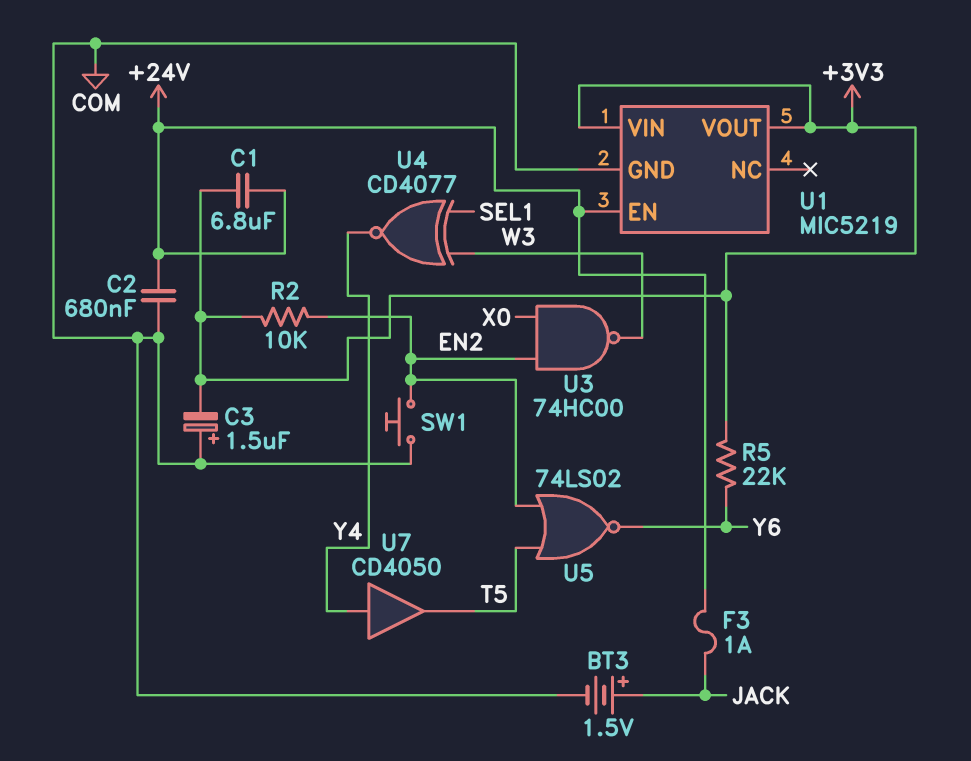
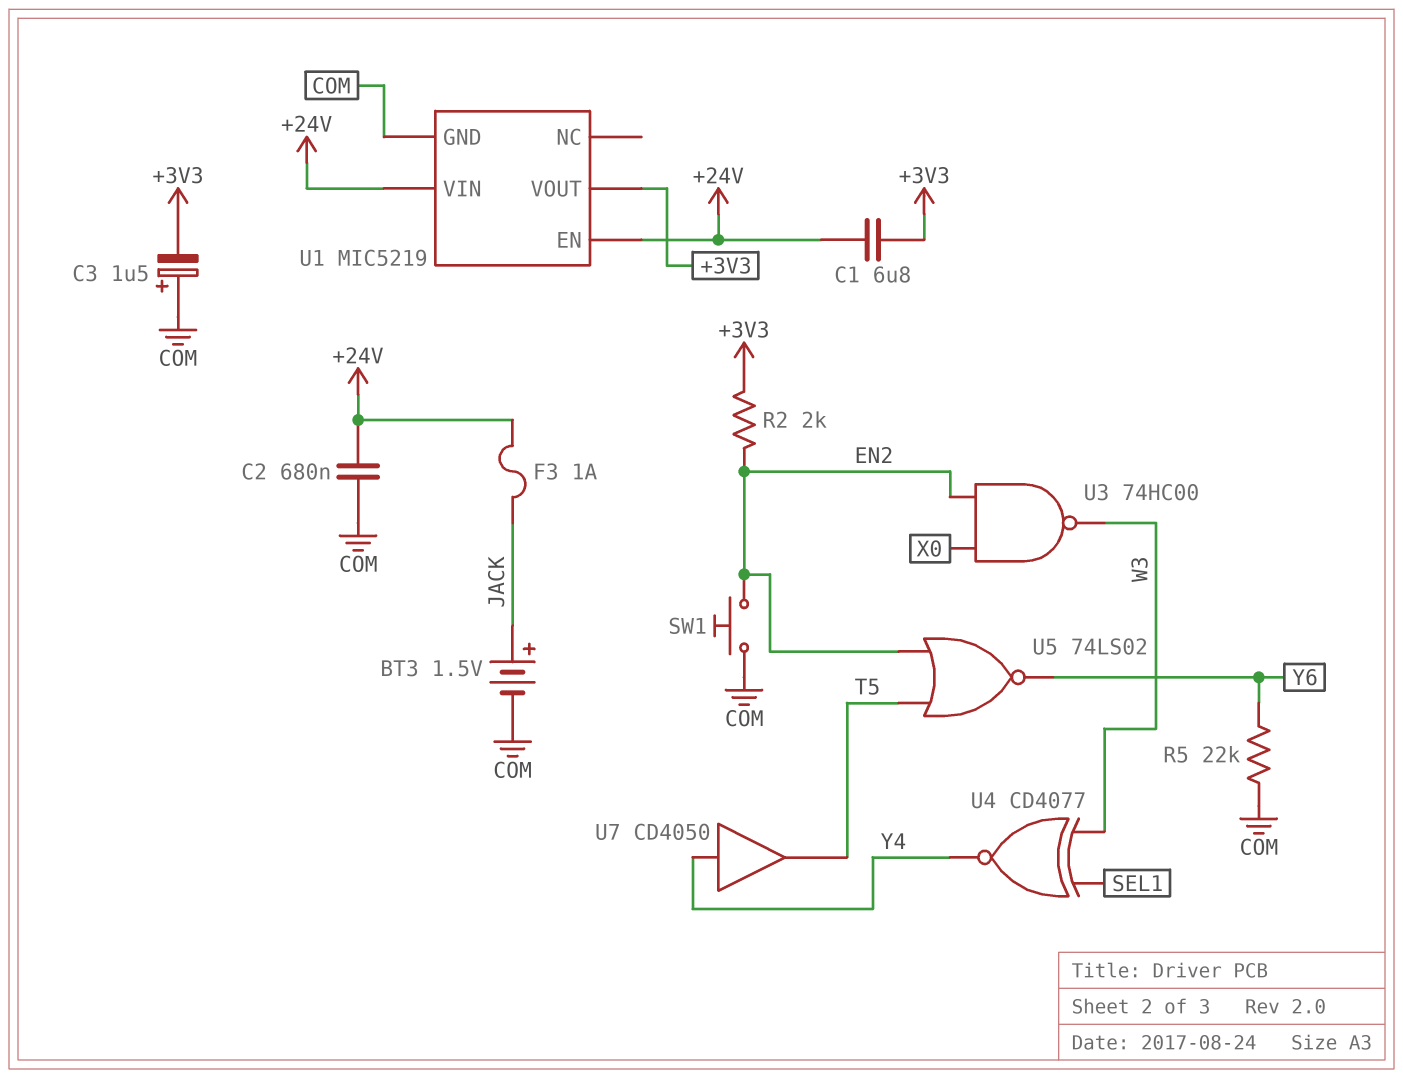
R2: 10k (+3V3, EN2) -> 2k (+3V3, EN2)
R5: 22k (+3V3, Y6) -> 22k (COM, Y6)
U1 pin VIN: +3V3 -> +24V

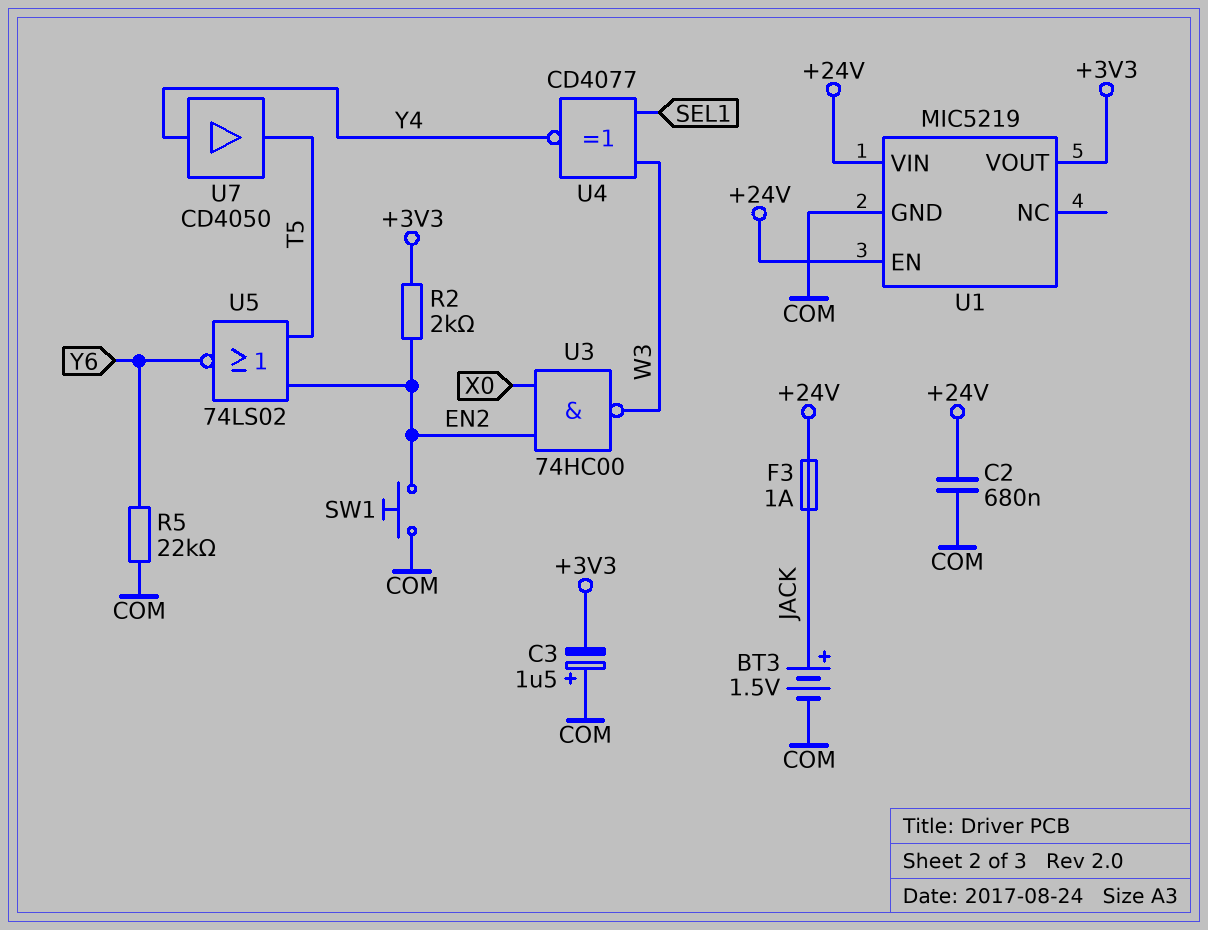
C1: 6.8uF (+3V3, +24V) -> none

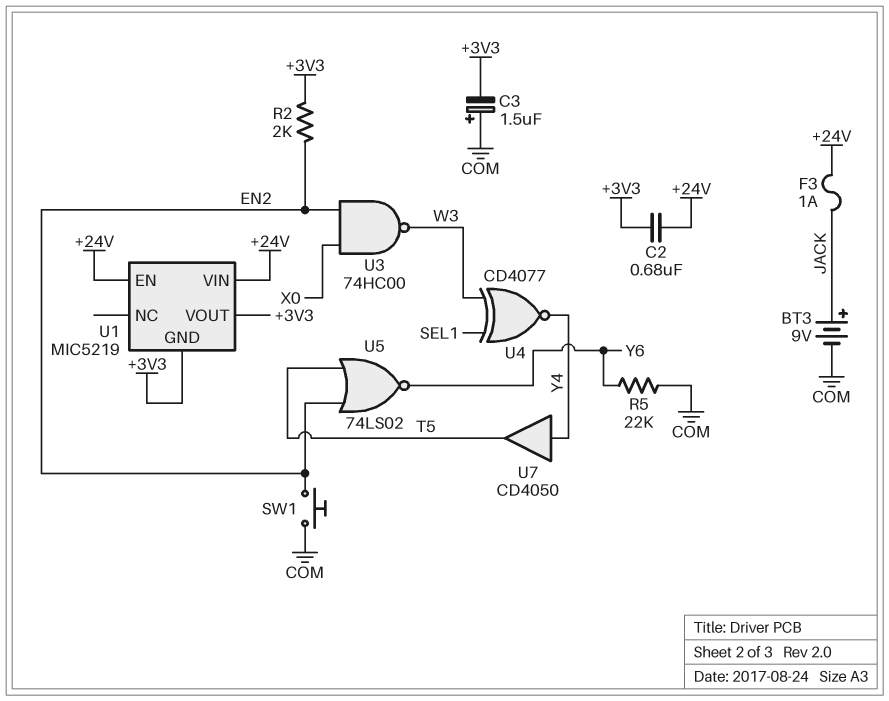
BT3: 1.5V (plus JACK, minus COM) -> 9V (plus JACK, minus COM)
C2: 680nF (+24V, COM) -> 680nF (+3V3, +24V)
U1 pin GND: COM -> +3V3

